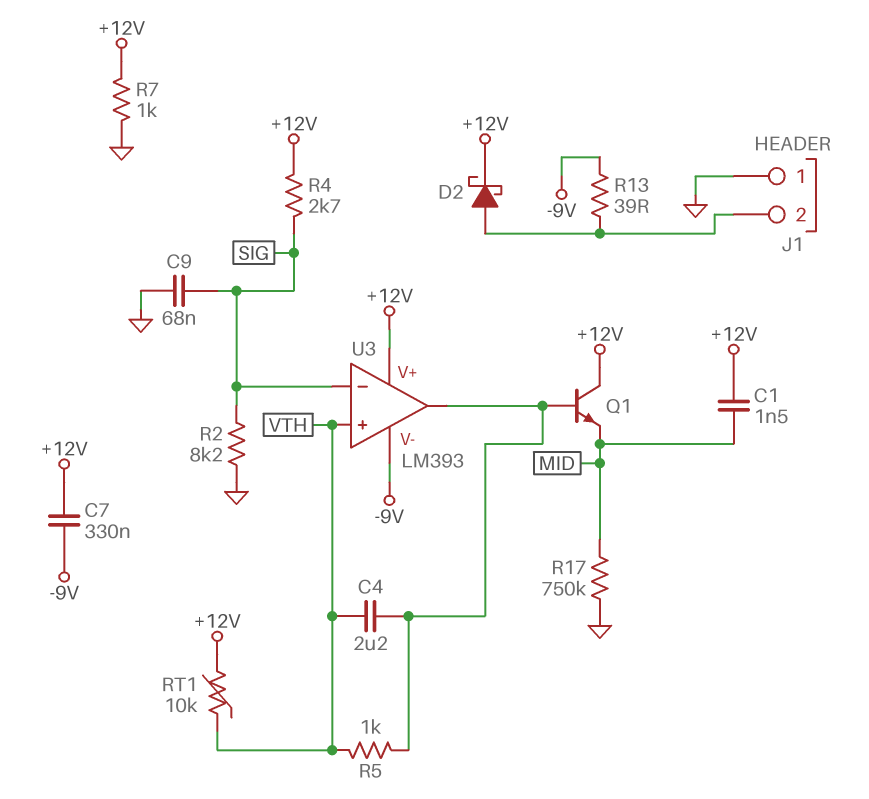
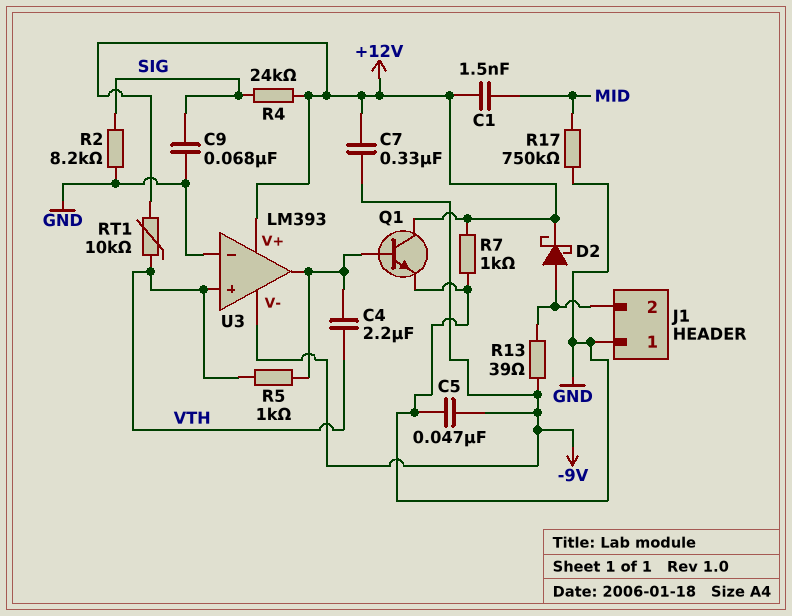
C5: none -> 47nF (-9V, GND)
Q1: NPN (B U3/out, C +12V, E MID) -> NPN (B U3/out, C +12V, E GND)
R4: 2.7k (+12V, SIG) -> 24k (+12V, SIG)
U3 pin in-: SIG -> GND

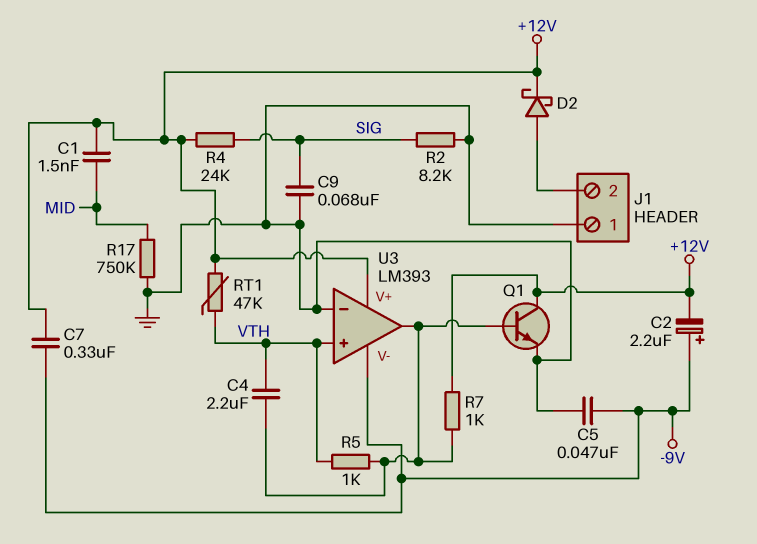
C2: none -> 2.2uF (plus -9V, minus +12V)
R7: 1k (+12V, GND) -> 1k (+12V, U3/out)
R13: 39 (-9V, J1/2) -> none
RT1: 10k (+12V, VTH) -> 47k (+12V, VTH)

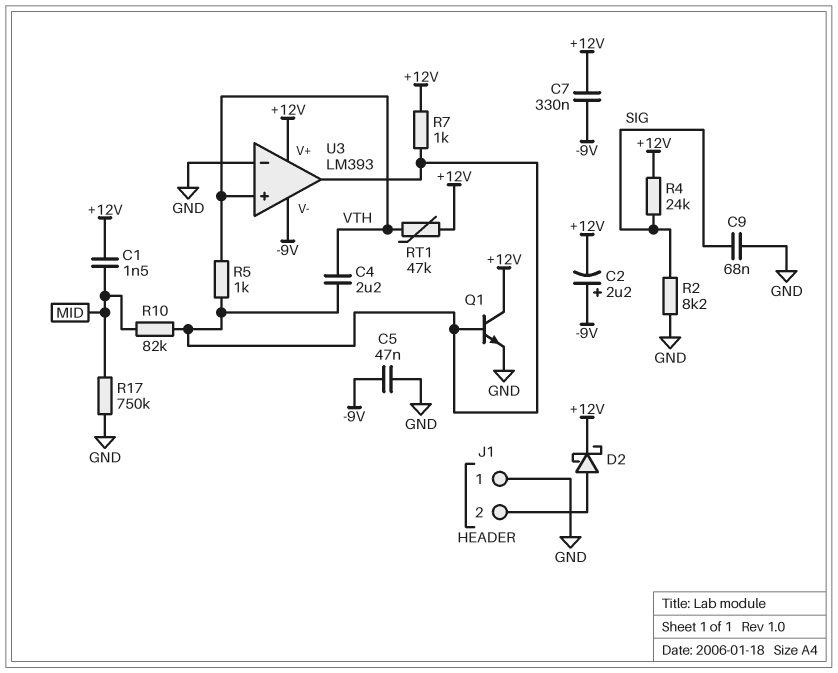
R10: none -> 82k (MID, U3/out)

